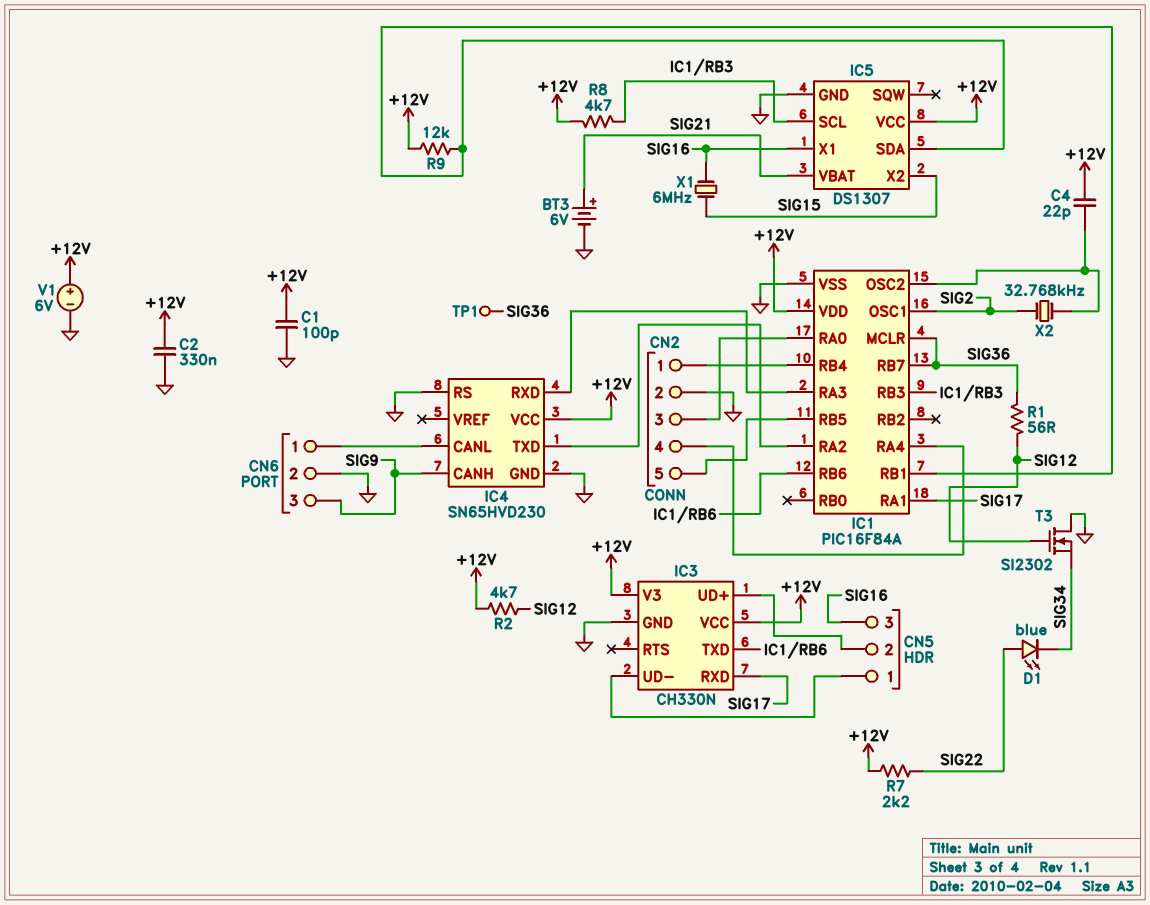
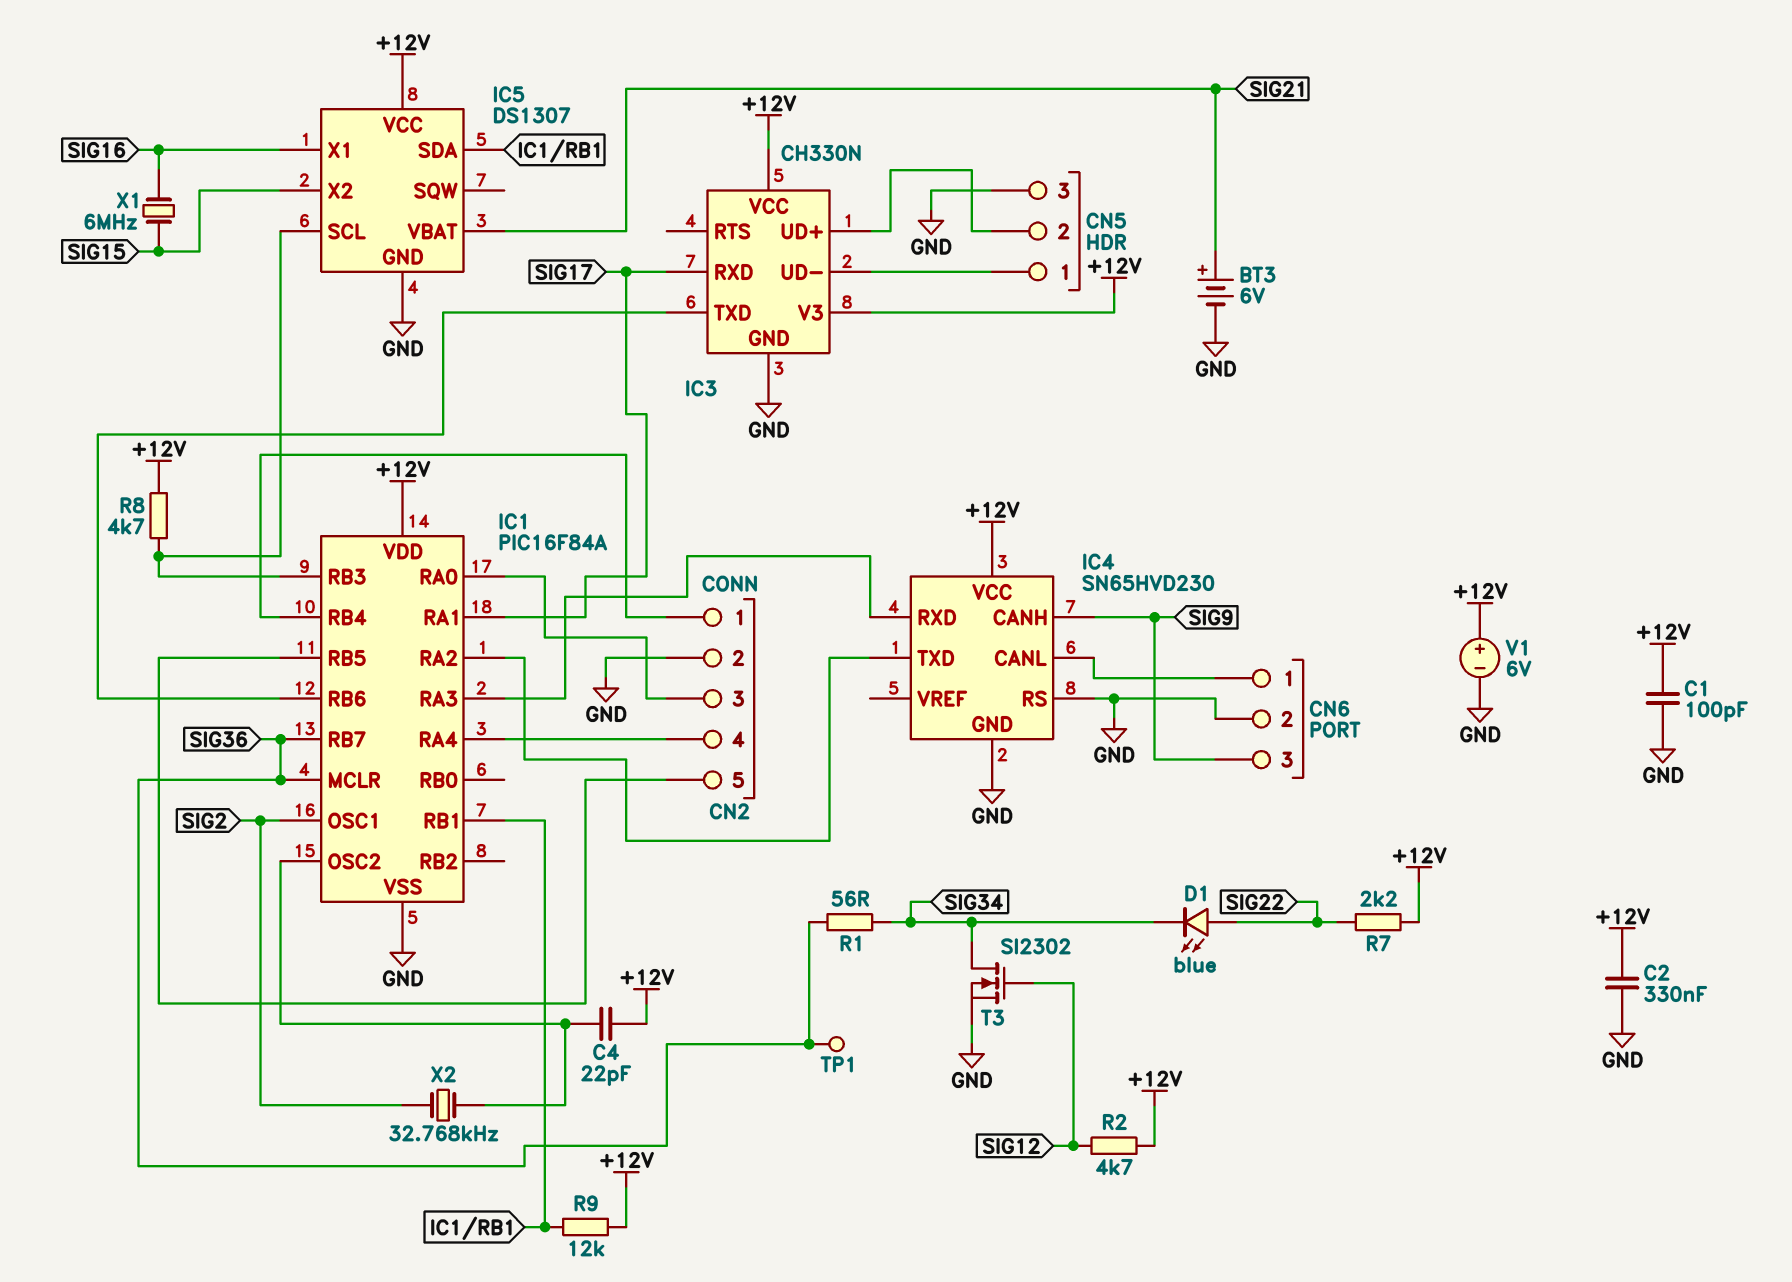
CN5 pin 3: SIG16 -> GND
R1: 56 (SIG12, SIG36) -> 56 (SIG34, SIG36)
T3: NMOS SI2302 (G SIG12, D GND, S SIG34) -> NMOS SI2302 (G SIG12, D SIG34, S GND)

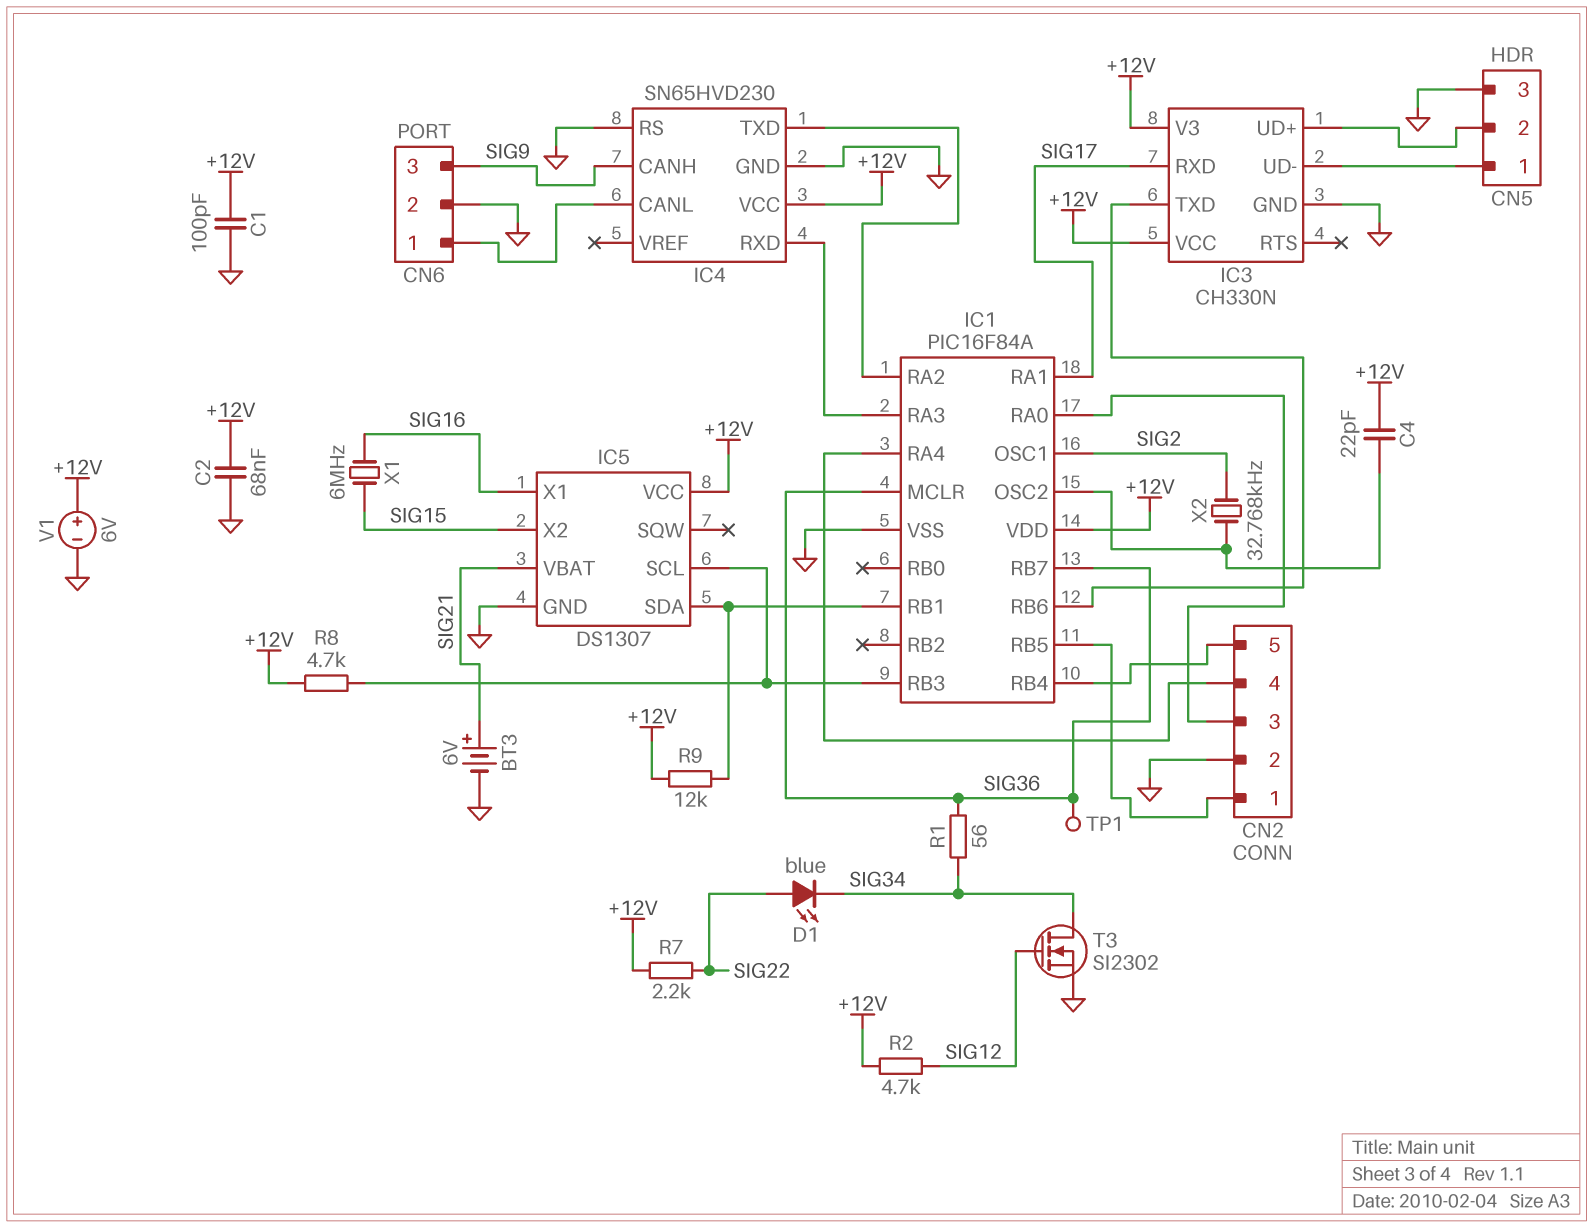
C2: 330nF (+12V, GND) -> 68nF (+12V, GND)
IC1 pin RB4: CN2/1 -> CN2/5
IC1 pin RB5: CN2/5 -> CN2/1

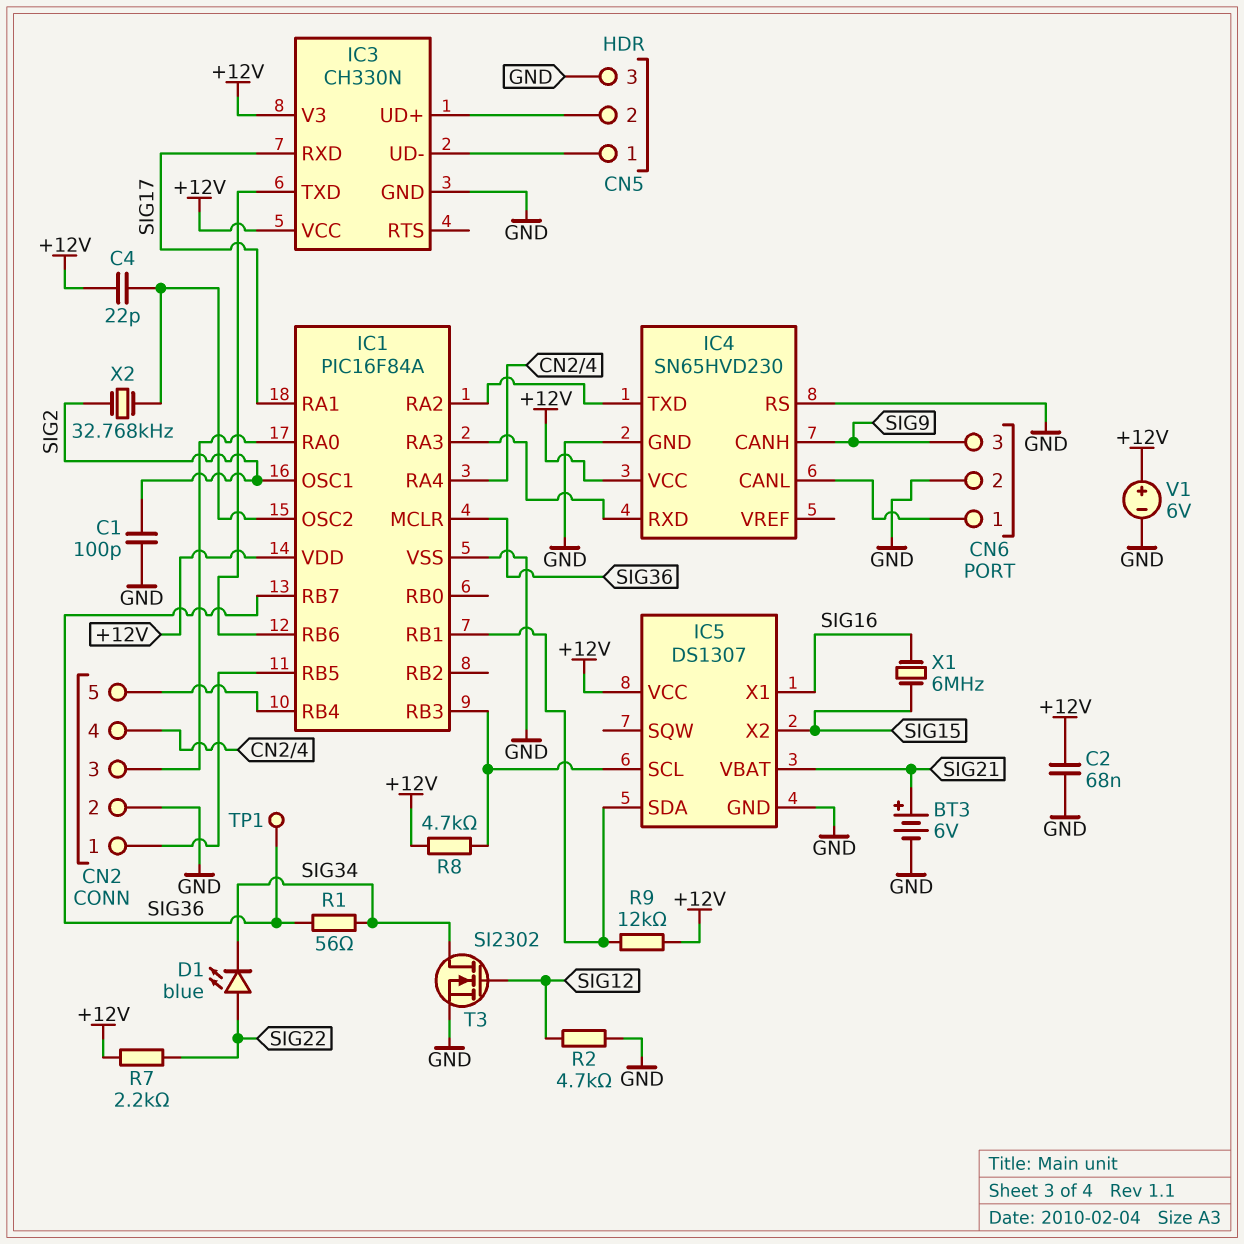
C1: 100pF (+12V, GND) -> 100pF (GND, SIG2)
R2: 4.7k (+12V, SIG12) -> 4.7k (GND, SIG12)

